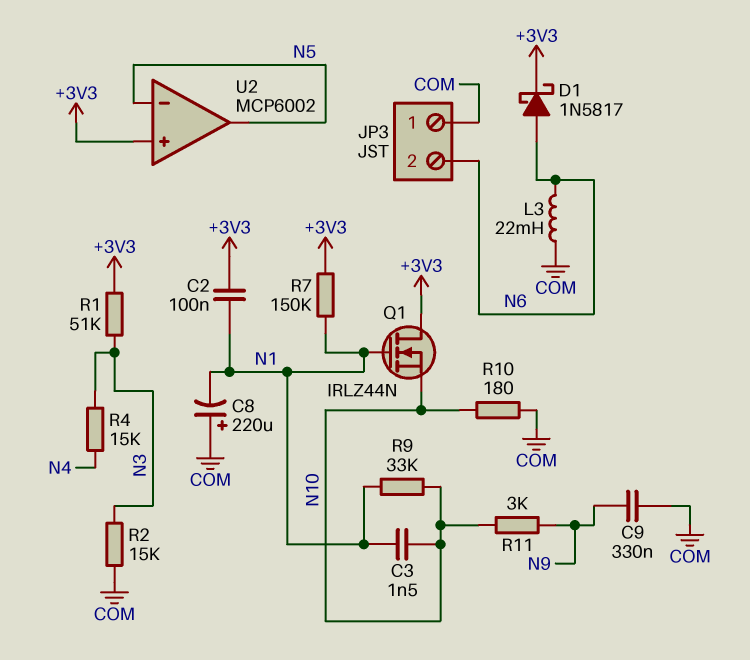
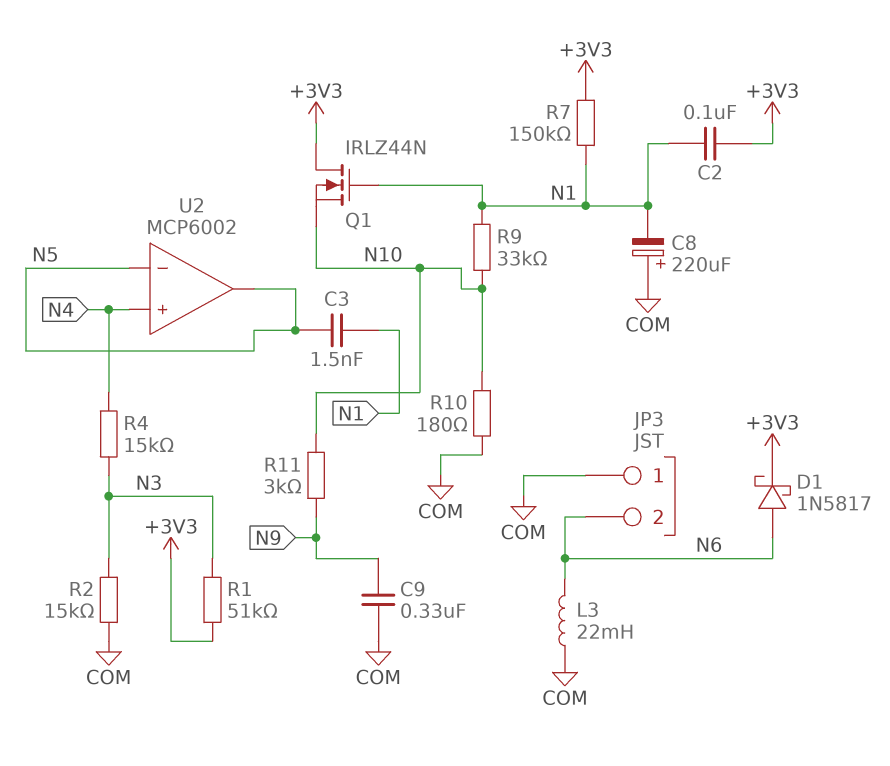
C3: 1.5nF (N1, N10) -> 1.5nF (N1, N5)
U2 pin in+: +3V3 -> N4

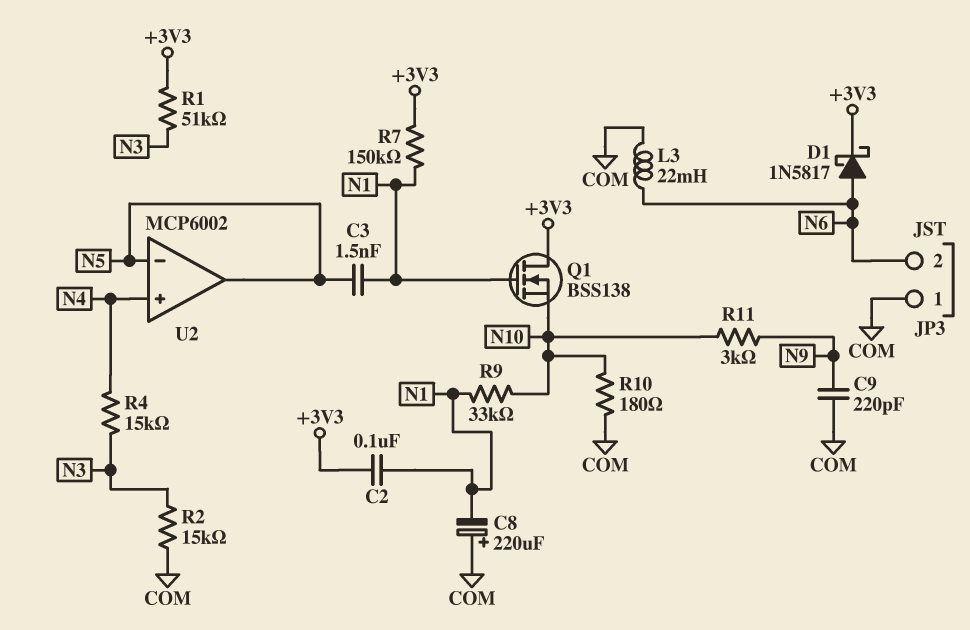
C9: 330nF (COM, N9) -> 220pF (COM, N9)
Q1: NMOS IRLZ44N (G N1, D +3V3, S N10) -> NMOS BSS138 (G N1, D +3V3, S N10)

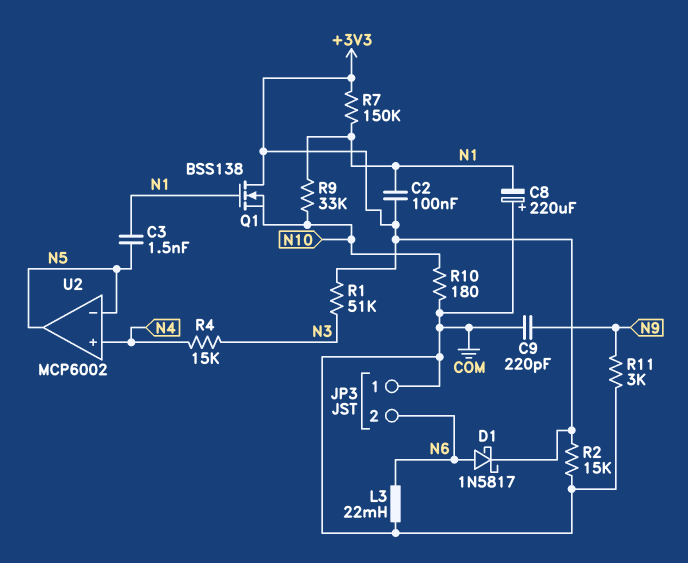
R2: 15k (COM, N3) -> 15k (+3V3, COM)
R11: 3k (N9, N10) -> 3k (COM, N9)

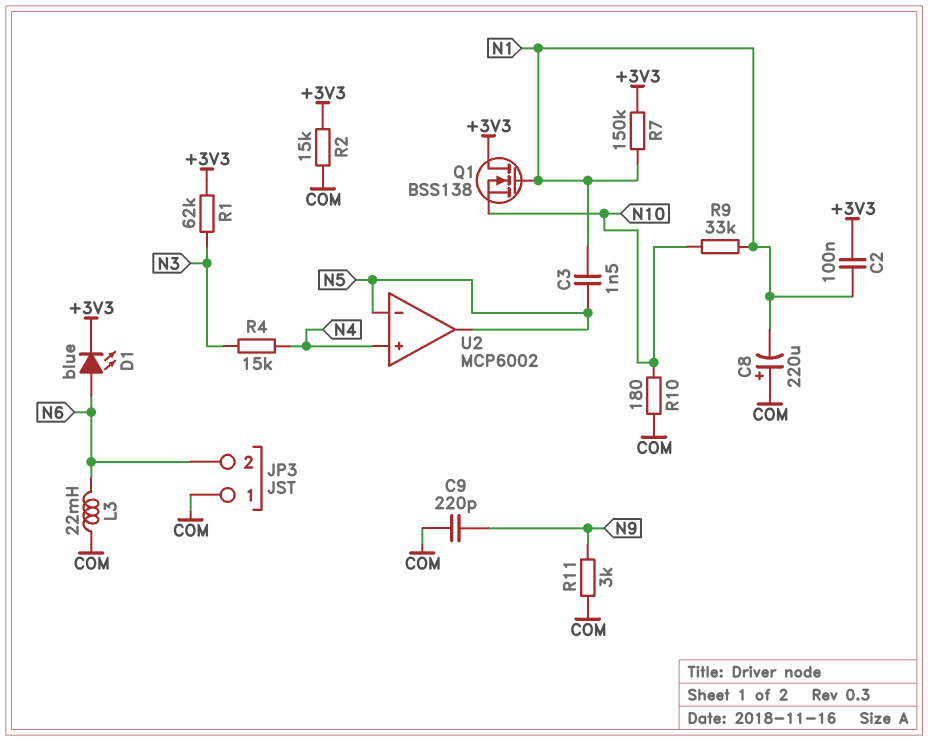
D1: schottky 1N5817 (A N6, K +3V3) -> LED blue (A N6, K +3V3)
R1: 51k (+3V3, N3) -> 62k (+3V3, N3)

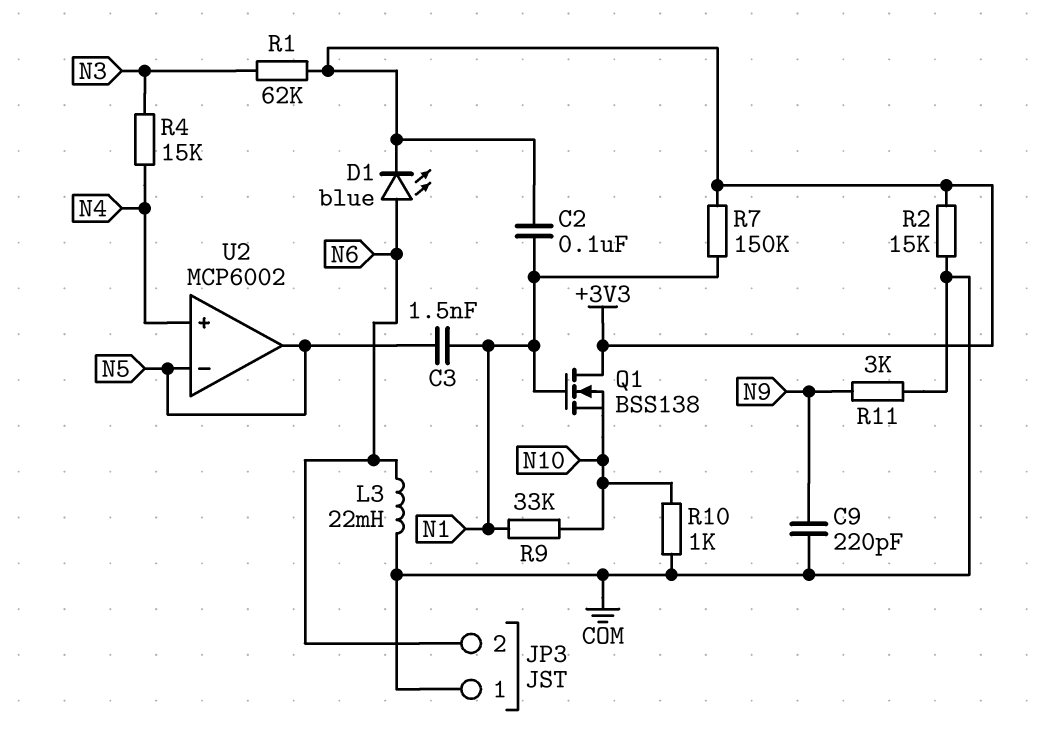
C8: 220uF (plus COM, minus N1) -> none
R10: 180 (COM, N10) -> 1k (COM, N10)

